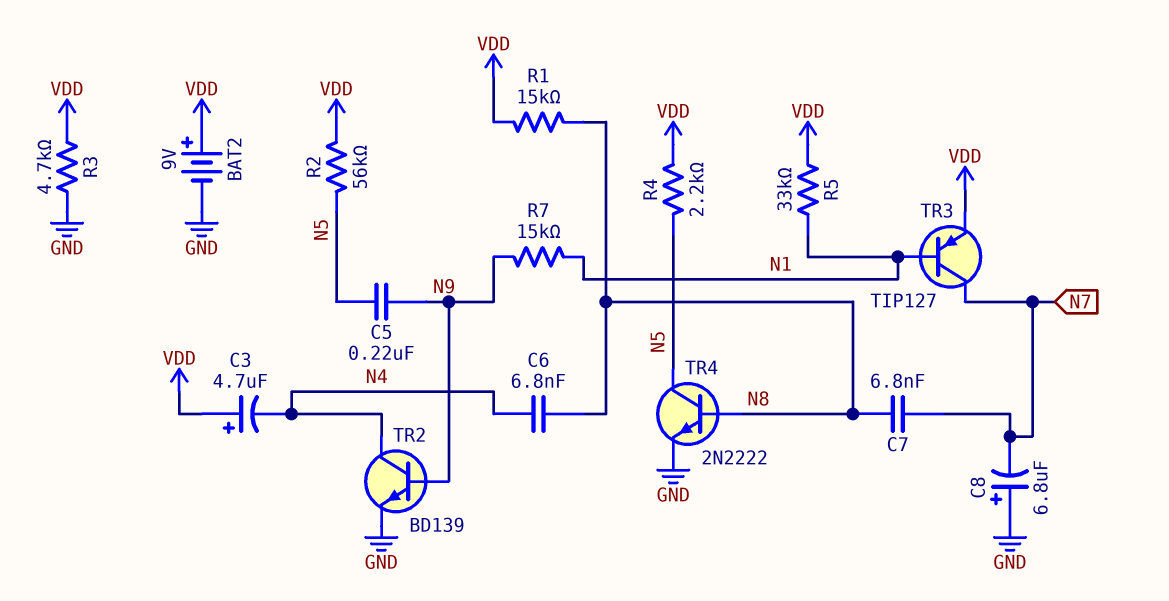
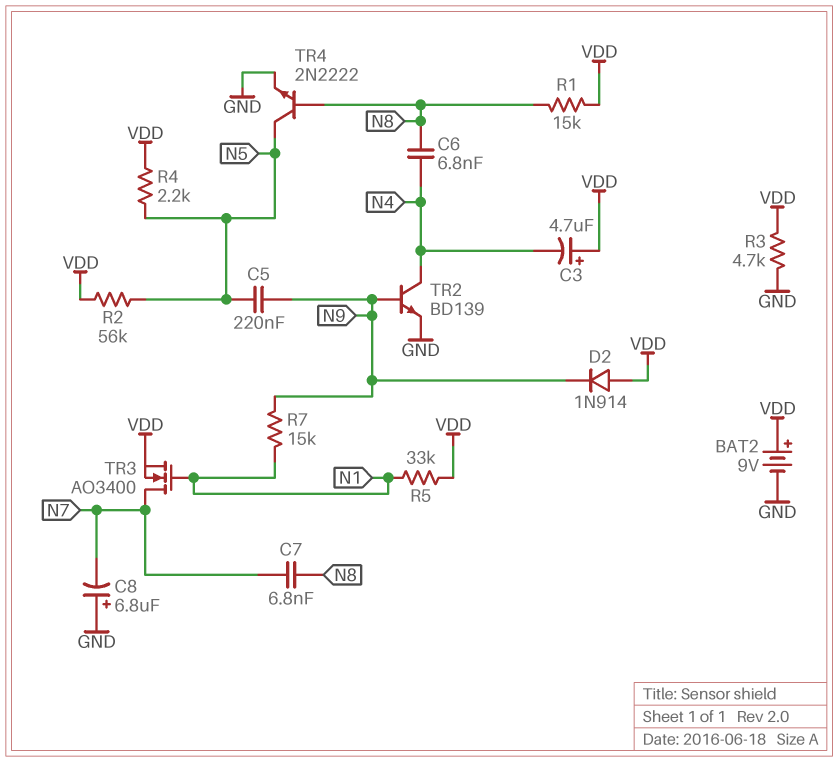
D2: none -> diode 1N914 (A VDD, K N9)
TR3: PNP TIP127 (B N1, C N7, E VDD) -> NMOS AO3400 (G N1, D N7, S VDD)

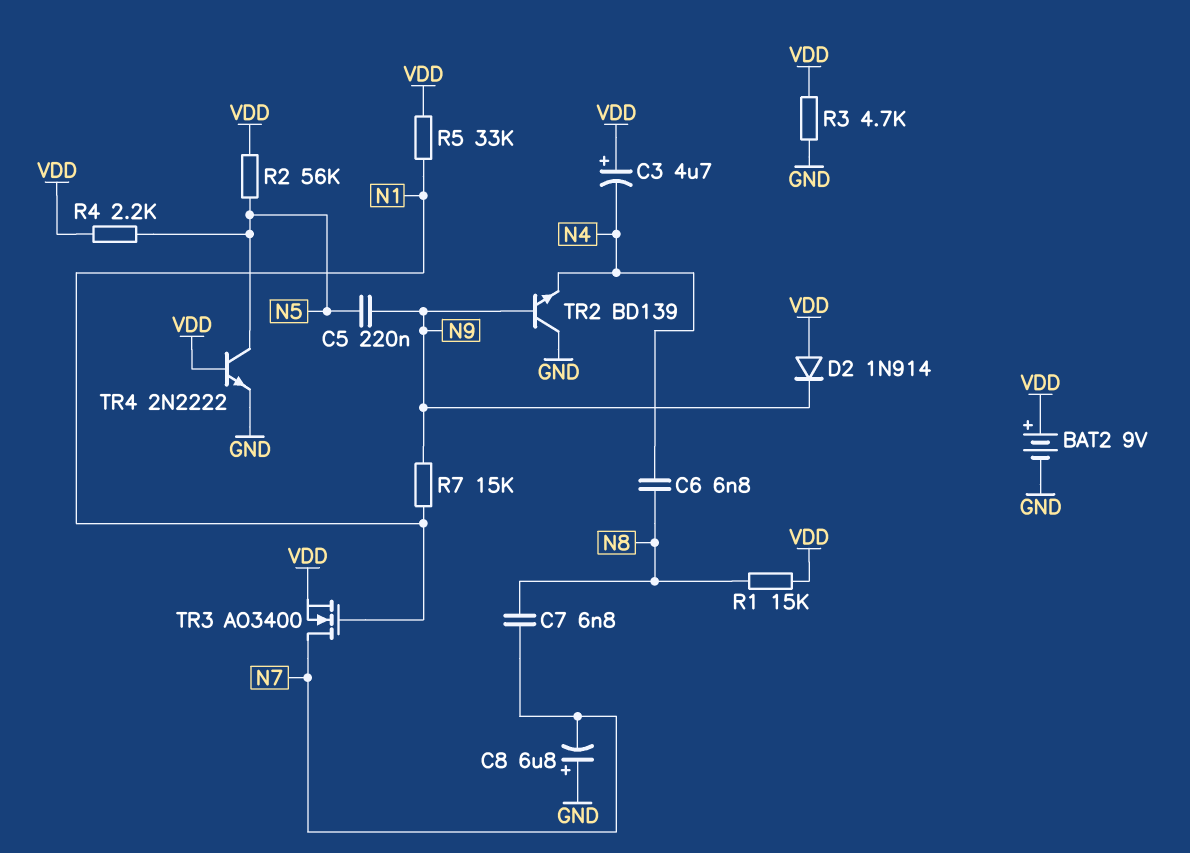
TR2: NPN BD139 (B N9, C N4, E GND) -> NPN BD139 (B N9, C GND, E N4)
TR4: NPN 2N2222 (B N8, C N5, E GND) -> NPN 2N2222 (B VDD, C N5, E GND)

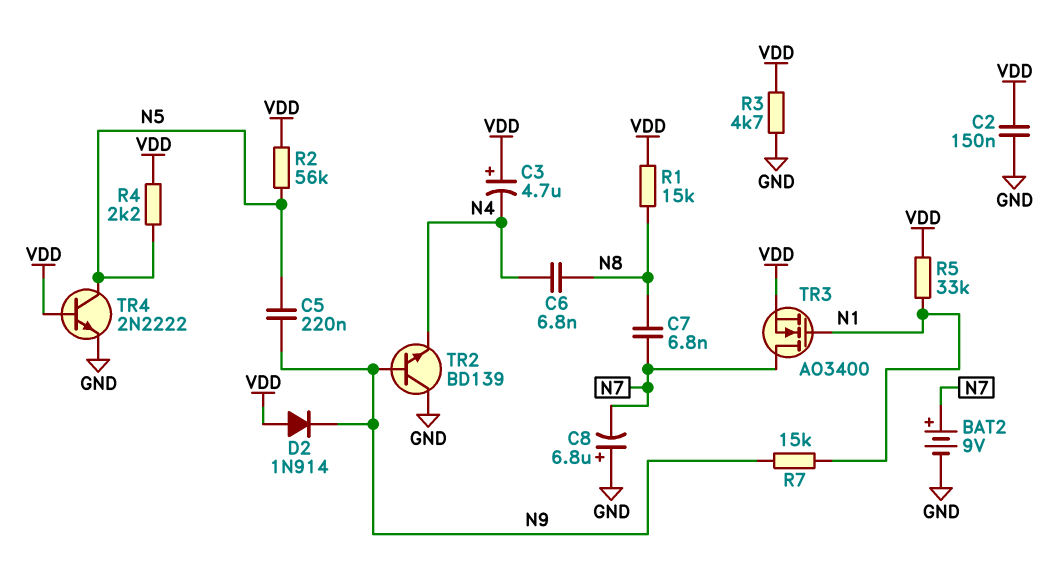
BAT2: 9V (plus VDD, minus GND) -> 9V (plus N7, minus GND)
C2: none -> 150nF (GND, VDD)

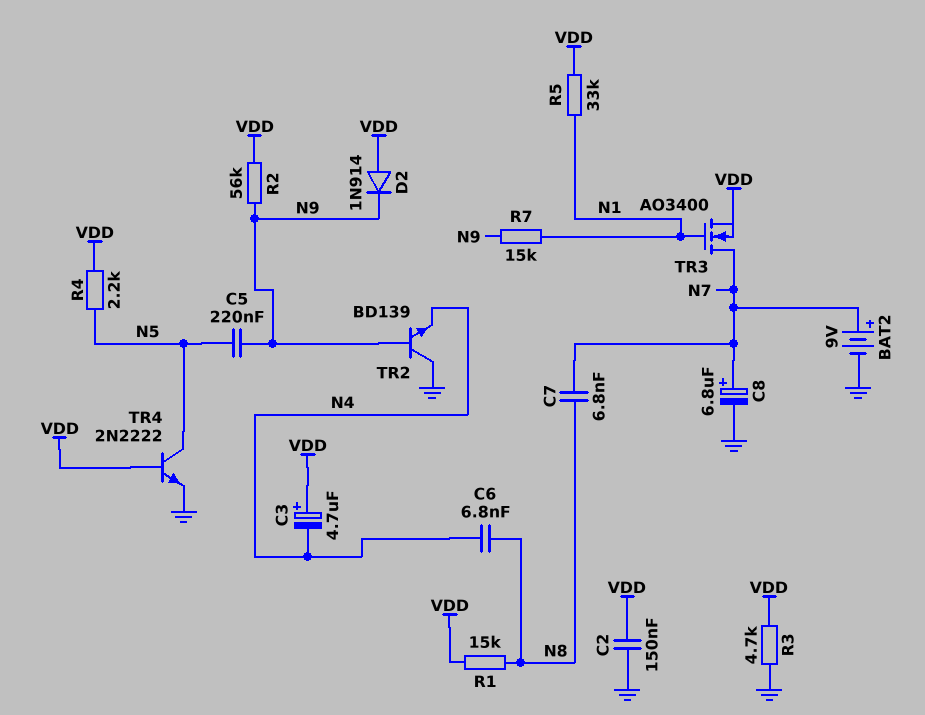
C8: 6.8uF (plus GND, minus N7) -> 6.8uF (plus N7, minus GND)
R2: 56k (N5, VDD) -> 56k (N9, VDD)

